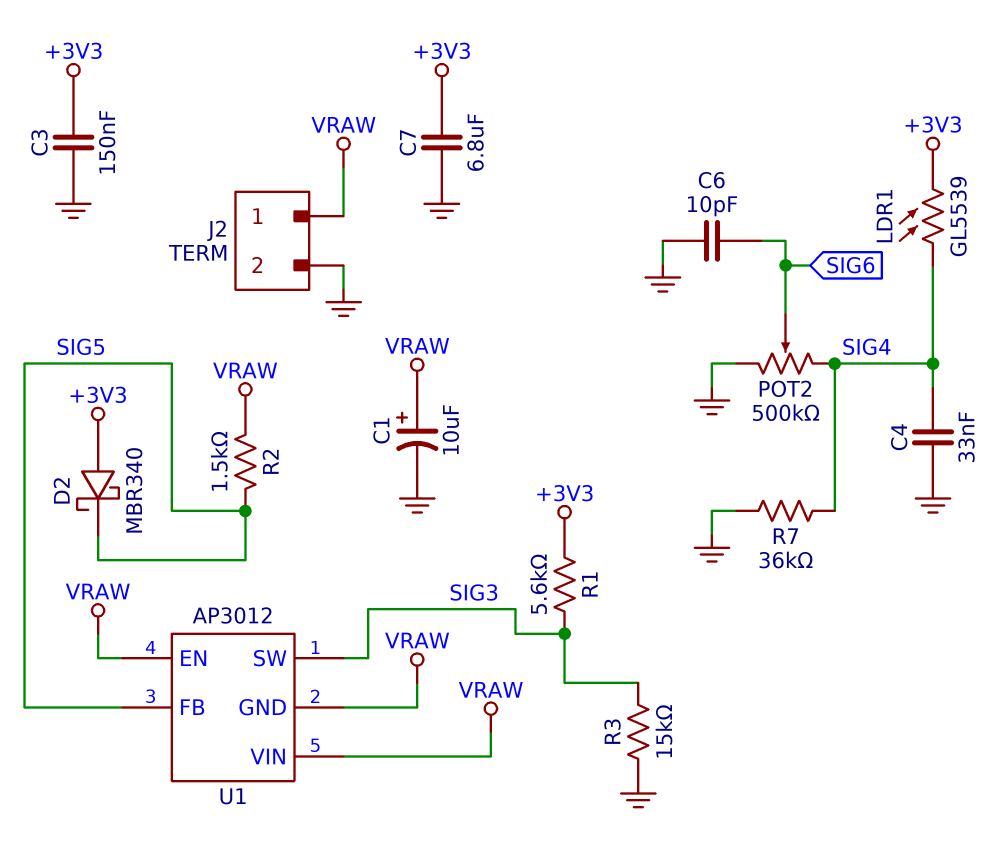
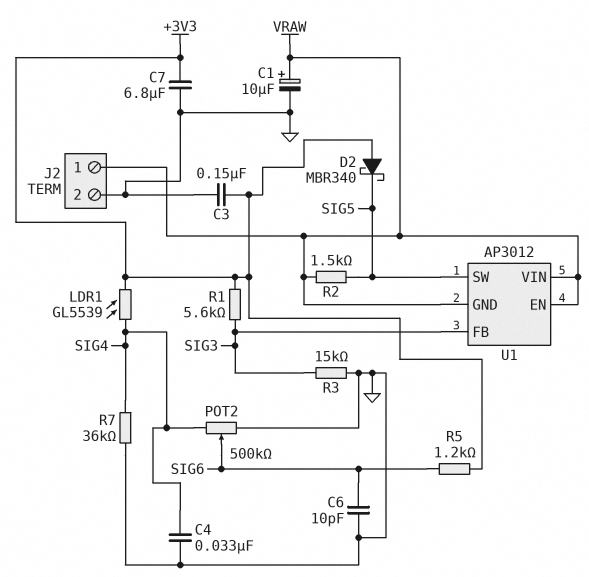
R5: none -> 1.2k (+3V3, SIG6)
U1 pin FB: SIG5 -> SIG3
U1 pin SW: SIG3 -> SIG5

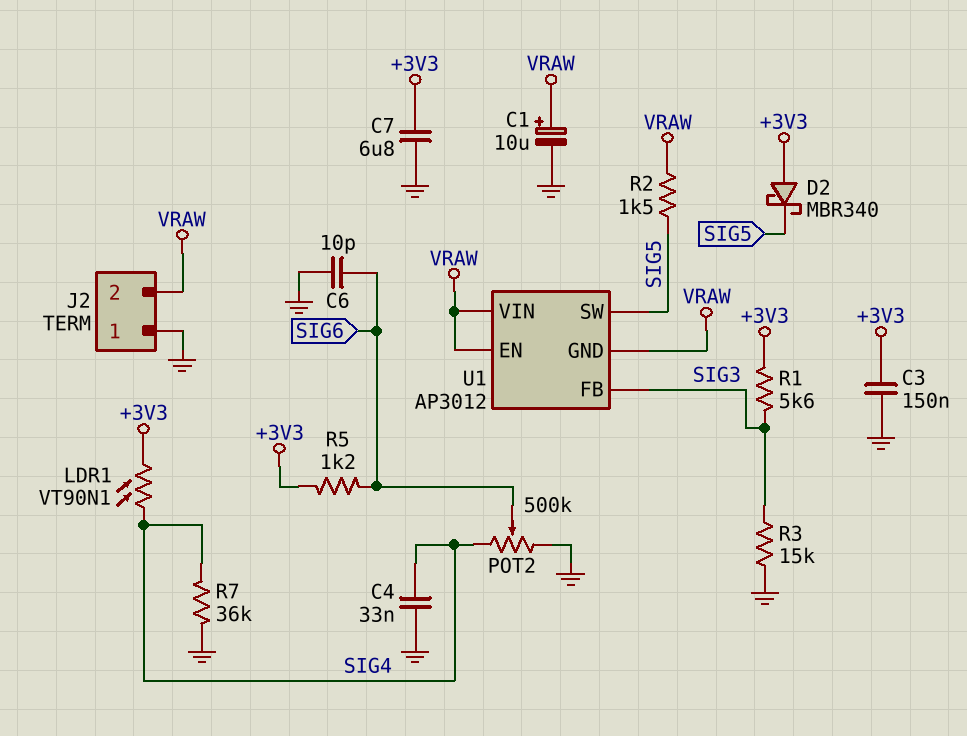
J2 pin 1: VRAW -> GND
J2 pin 2: GND -> VRAW
LDR1: GL5539 (+3V3, SIG4) -> VT90N1 (+3V3, SIG4)

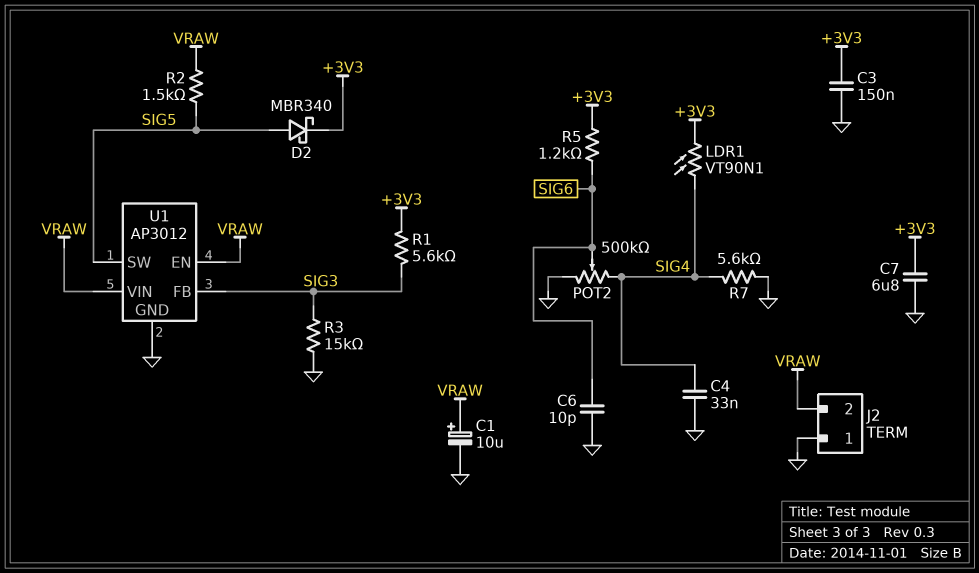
D2: schottky MBR340 (A +3V3, K SIG5) -> schottky MBR340 (A SIG5, K +3V3)
R7: 36k (GND, SIG4) -> 5.6k (GND, SIG4)
U1 pin GND: VRAW -> GND

